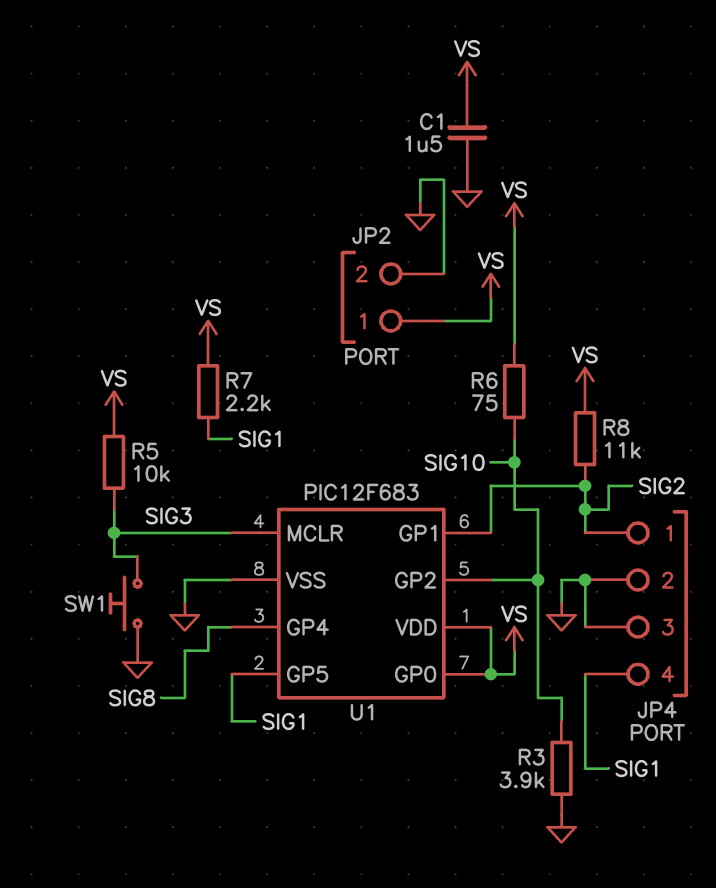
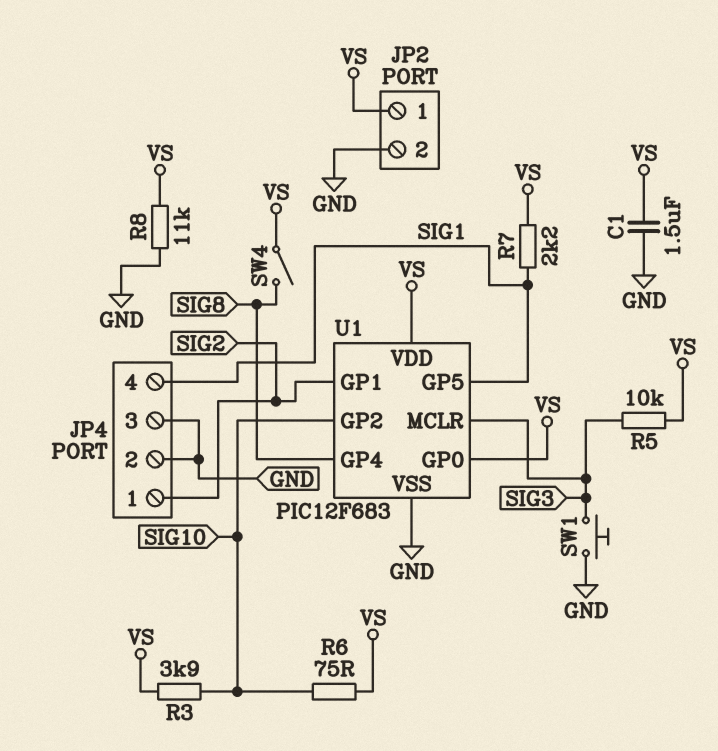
R3: 3.9k (GND, SIG10) -> 3.9k (SIG10, VS)
R8: 11k (SIG2, VS) -> 11k (GND, VS)
SW4: none -> switch (SIG8, VS)

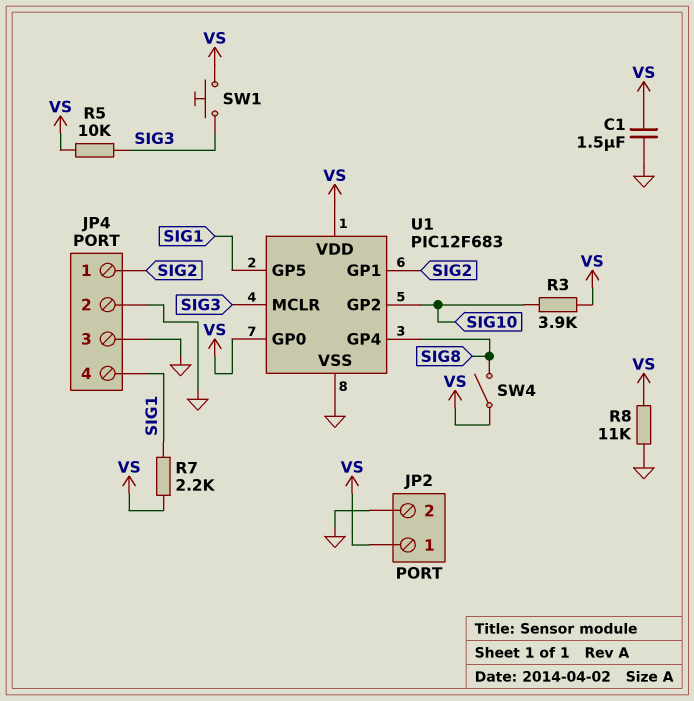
R6: 75 (SIG10, VS) -> none
SW1: button (GND, SIG3) -> button (SIG3, VS)

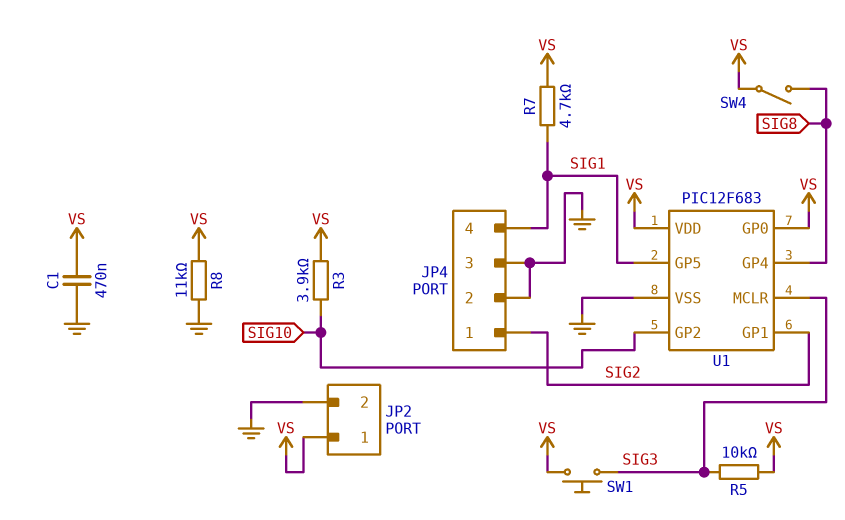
C1: 1.5uF (GND, VS) -> 470nF (GND, VS)
R7: 2.2k (SIG1, VS) -> 4.7k (SIG1, VS)

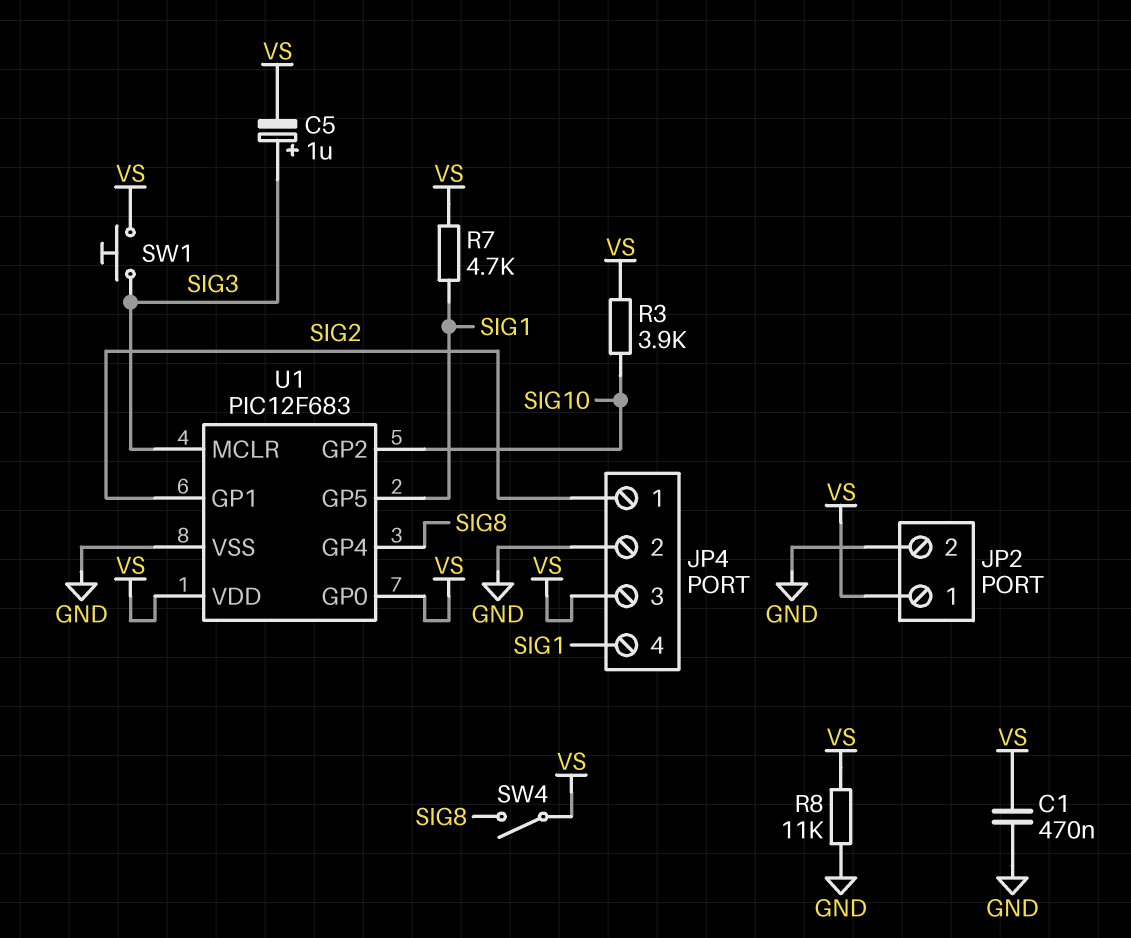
C5: none -> 1uF (plus SIG3, minus VS)
JP4 pin 3: GND -> VS
R5: 10k (SIG3, VS) -> none

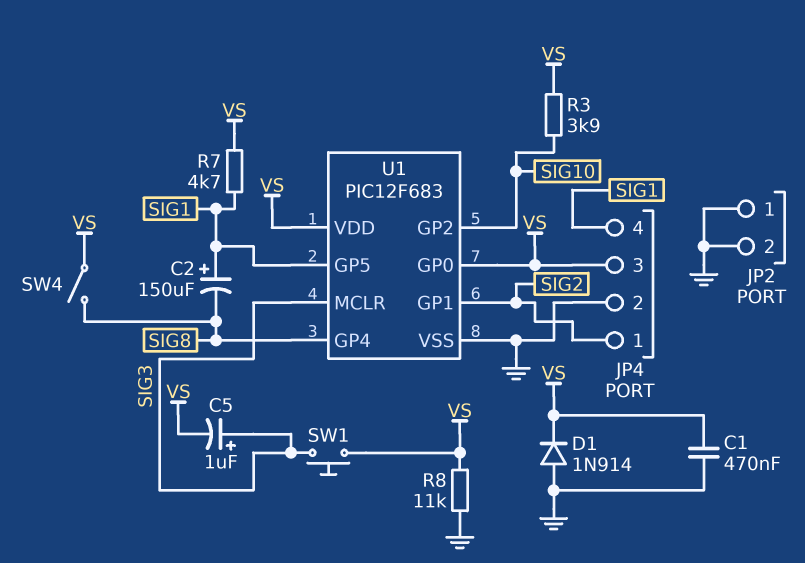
C2: none -> 150uF (plus SIG1, minus SIG8)
D1: none -> diode 1N914 (A GND, K VS)
JP2 pin 1: VS -> GND

